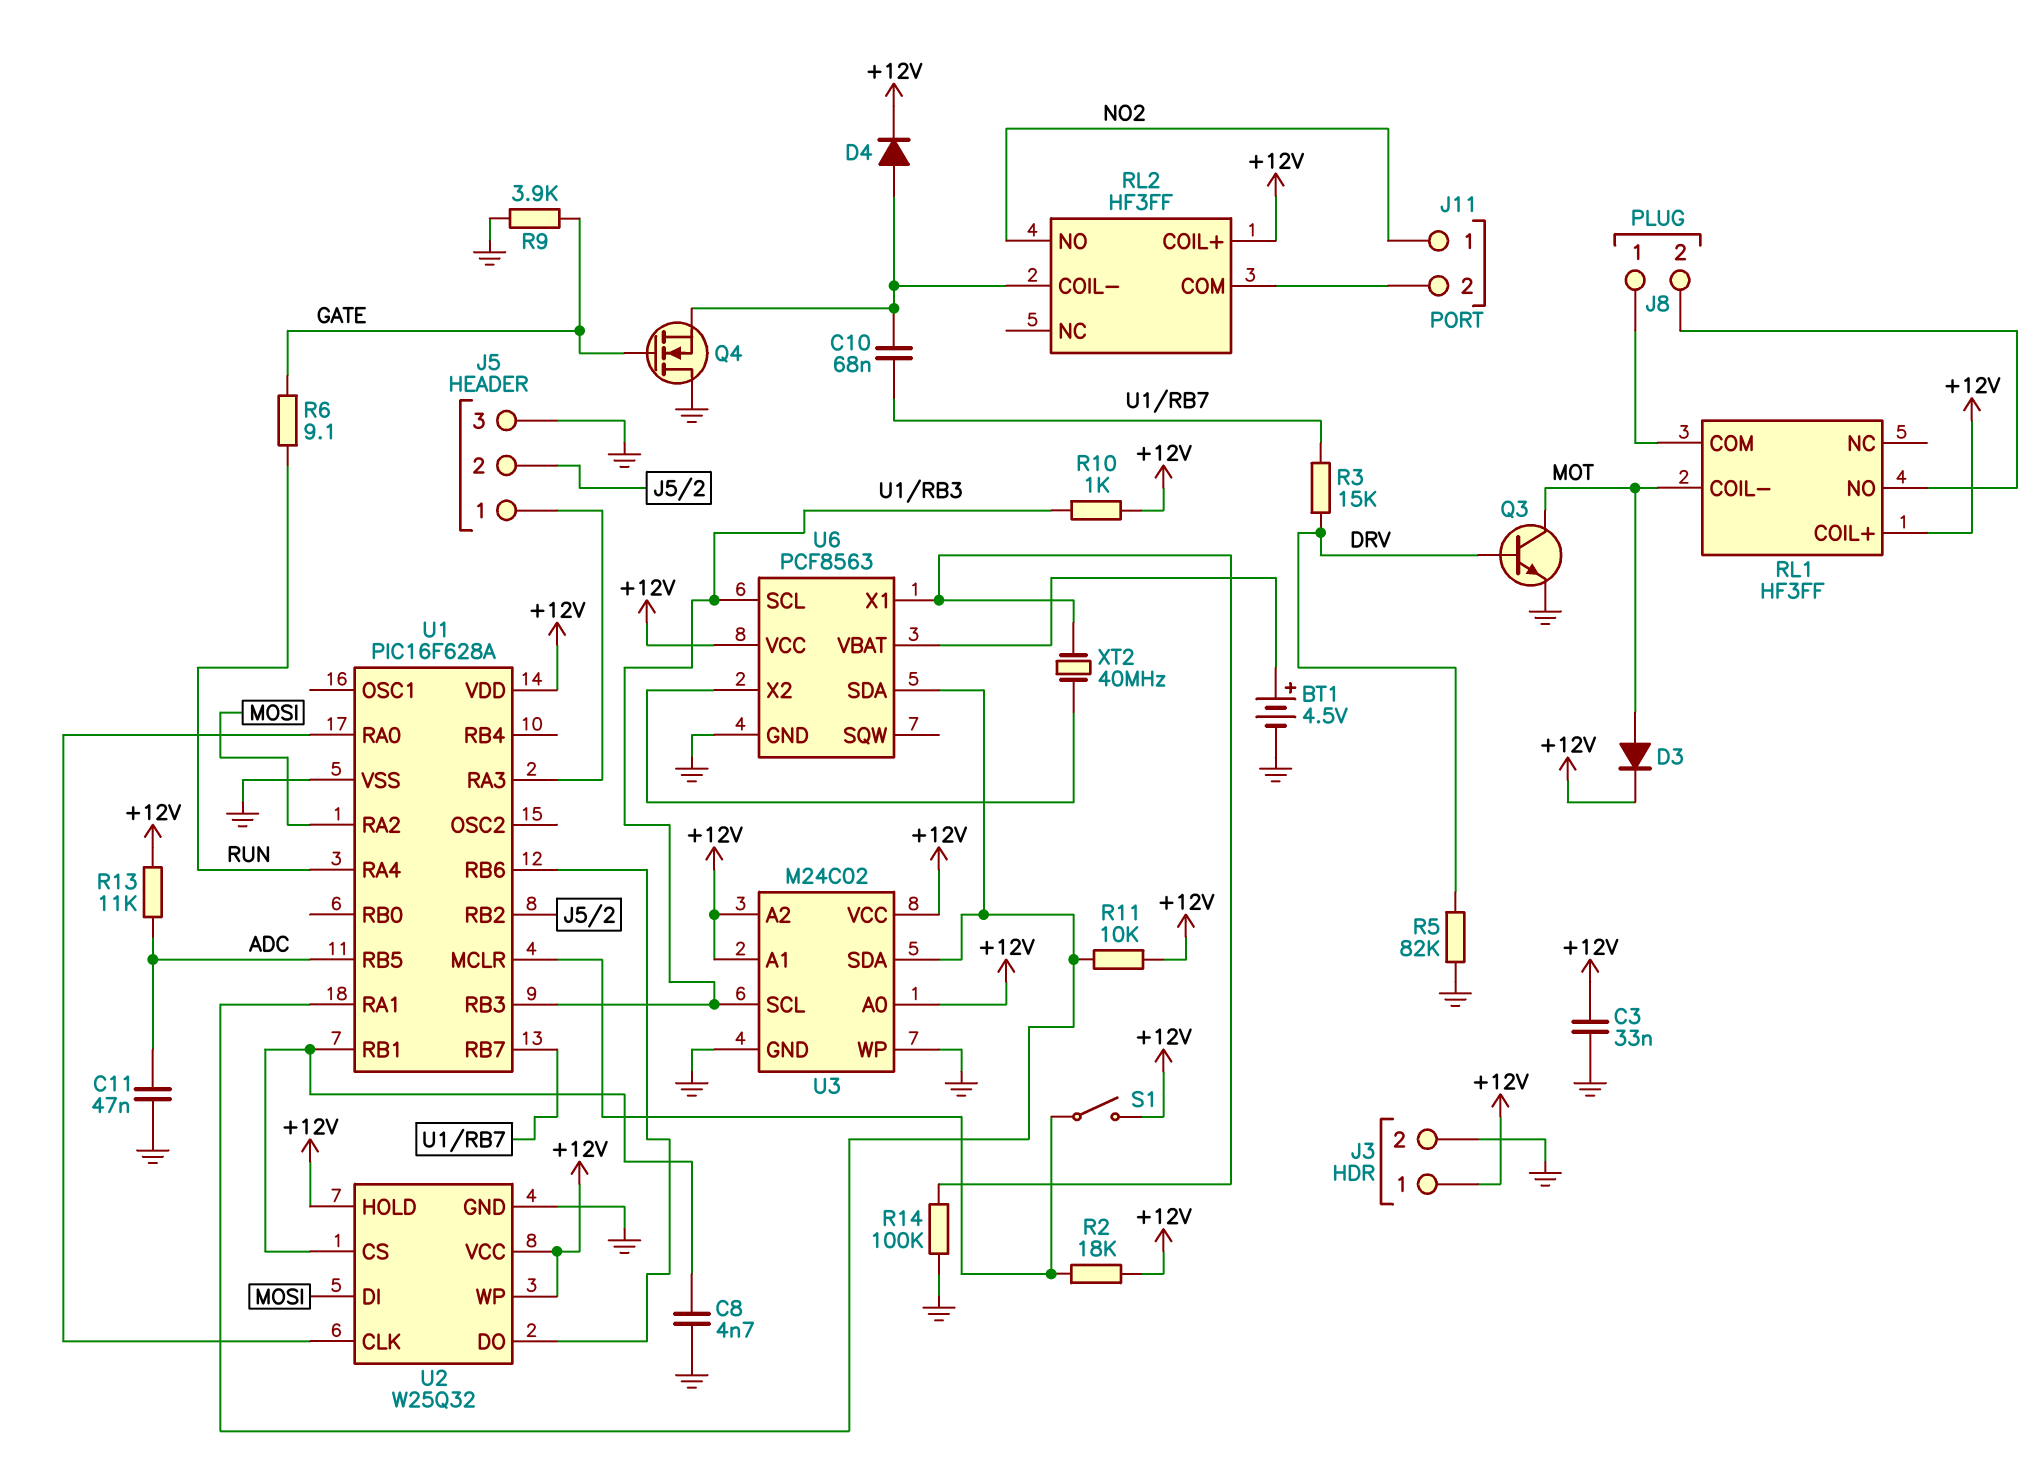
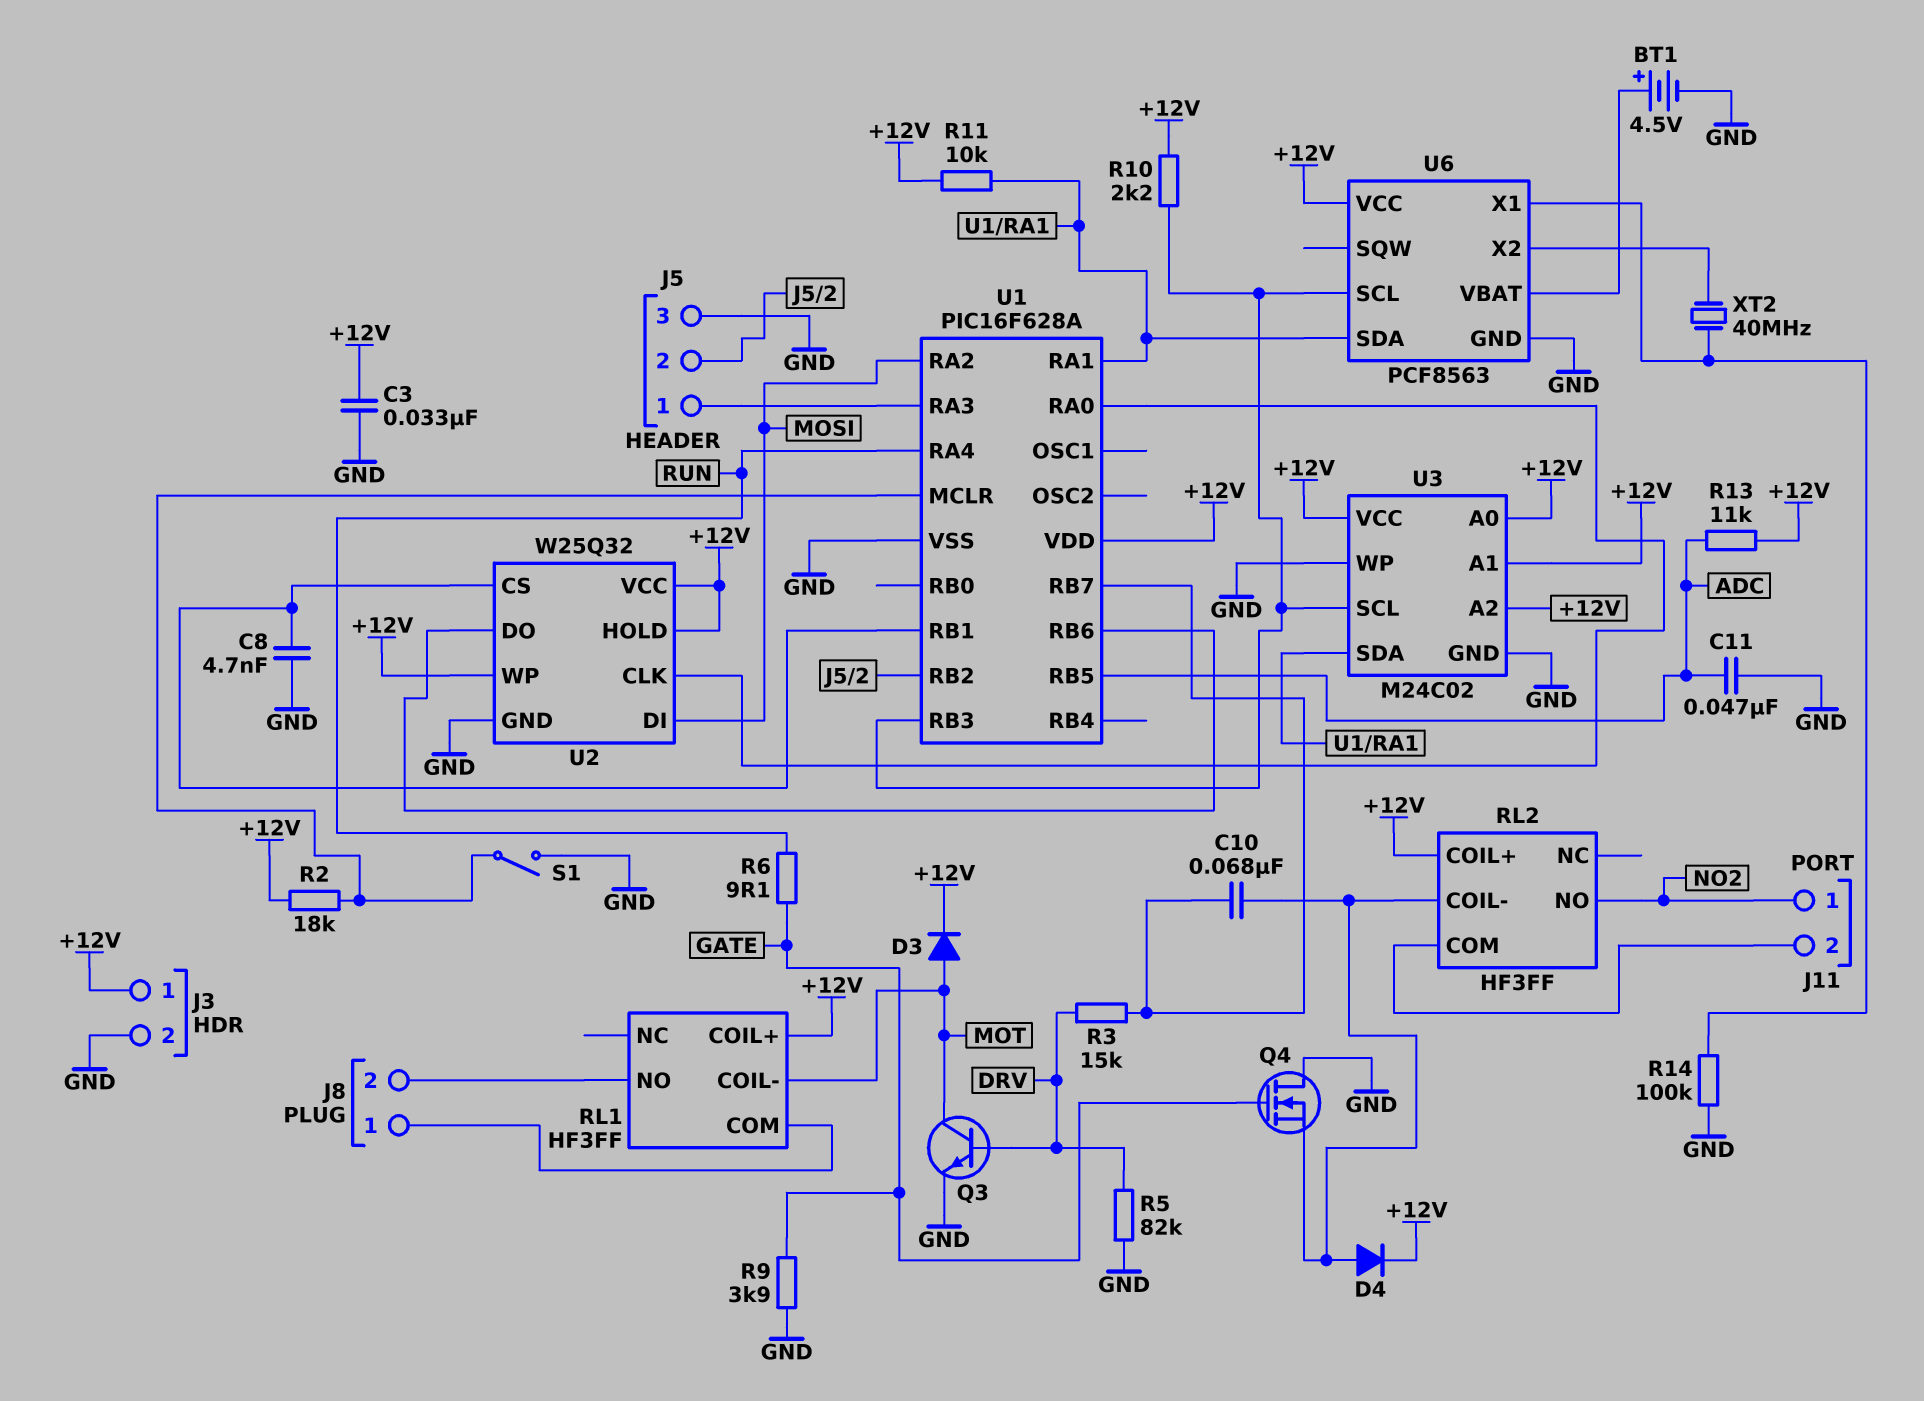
R10: 1k (+12V, U1/RB3) -> 2.2k (+12V, U1/RB3)
S1: switch (+12V, U1/MCLR) -> switch (GND, U1/MCLR)

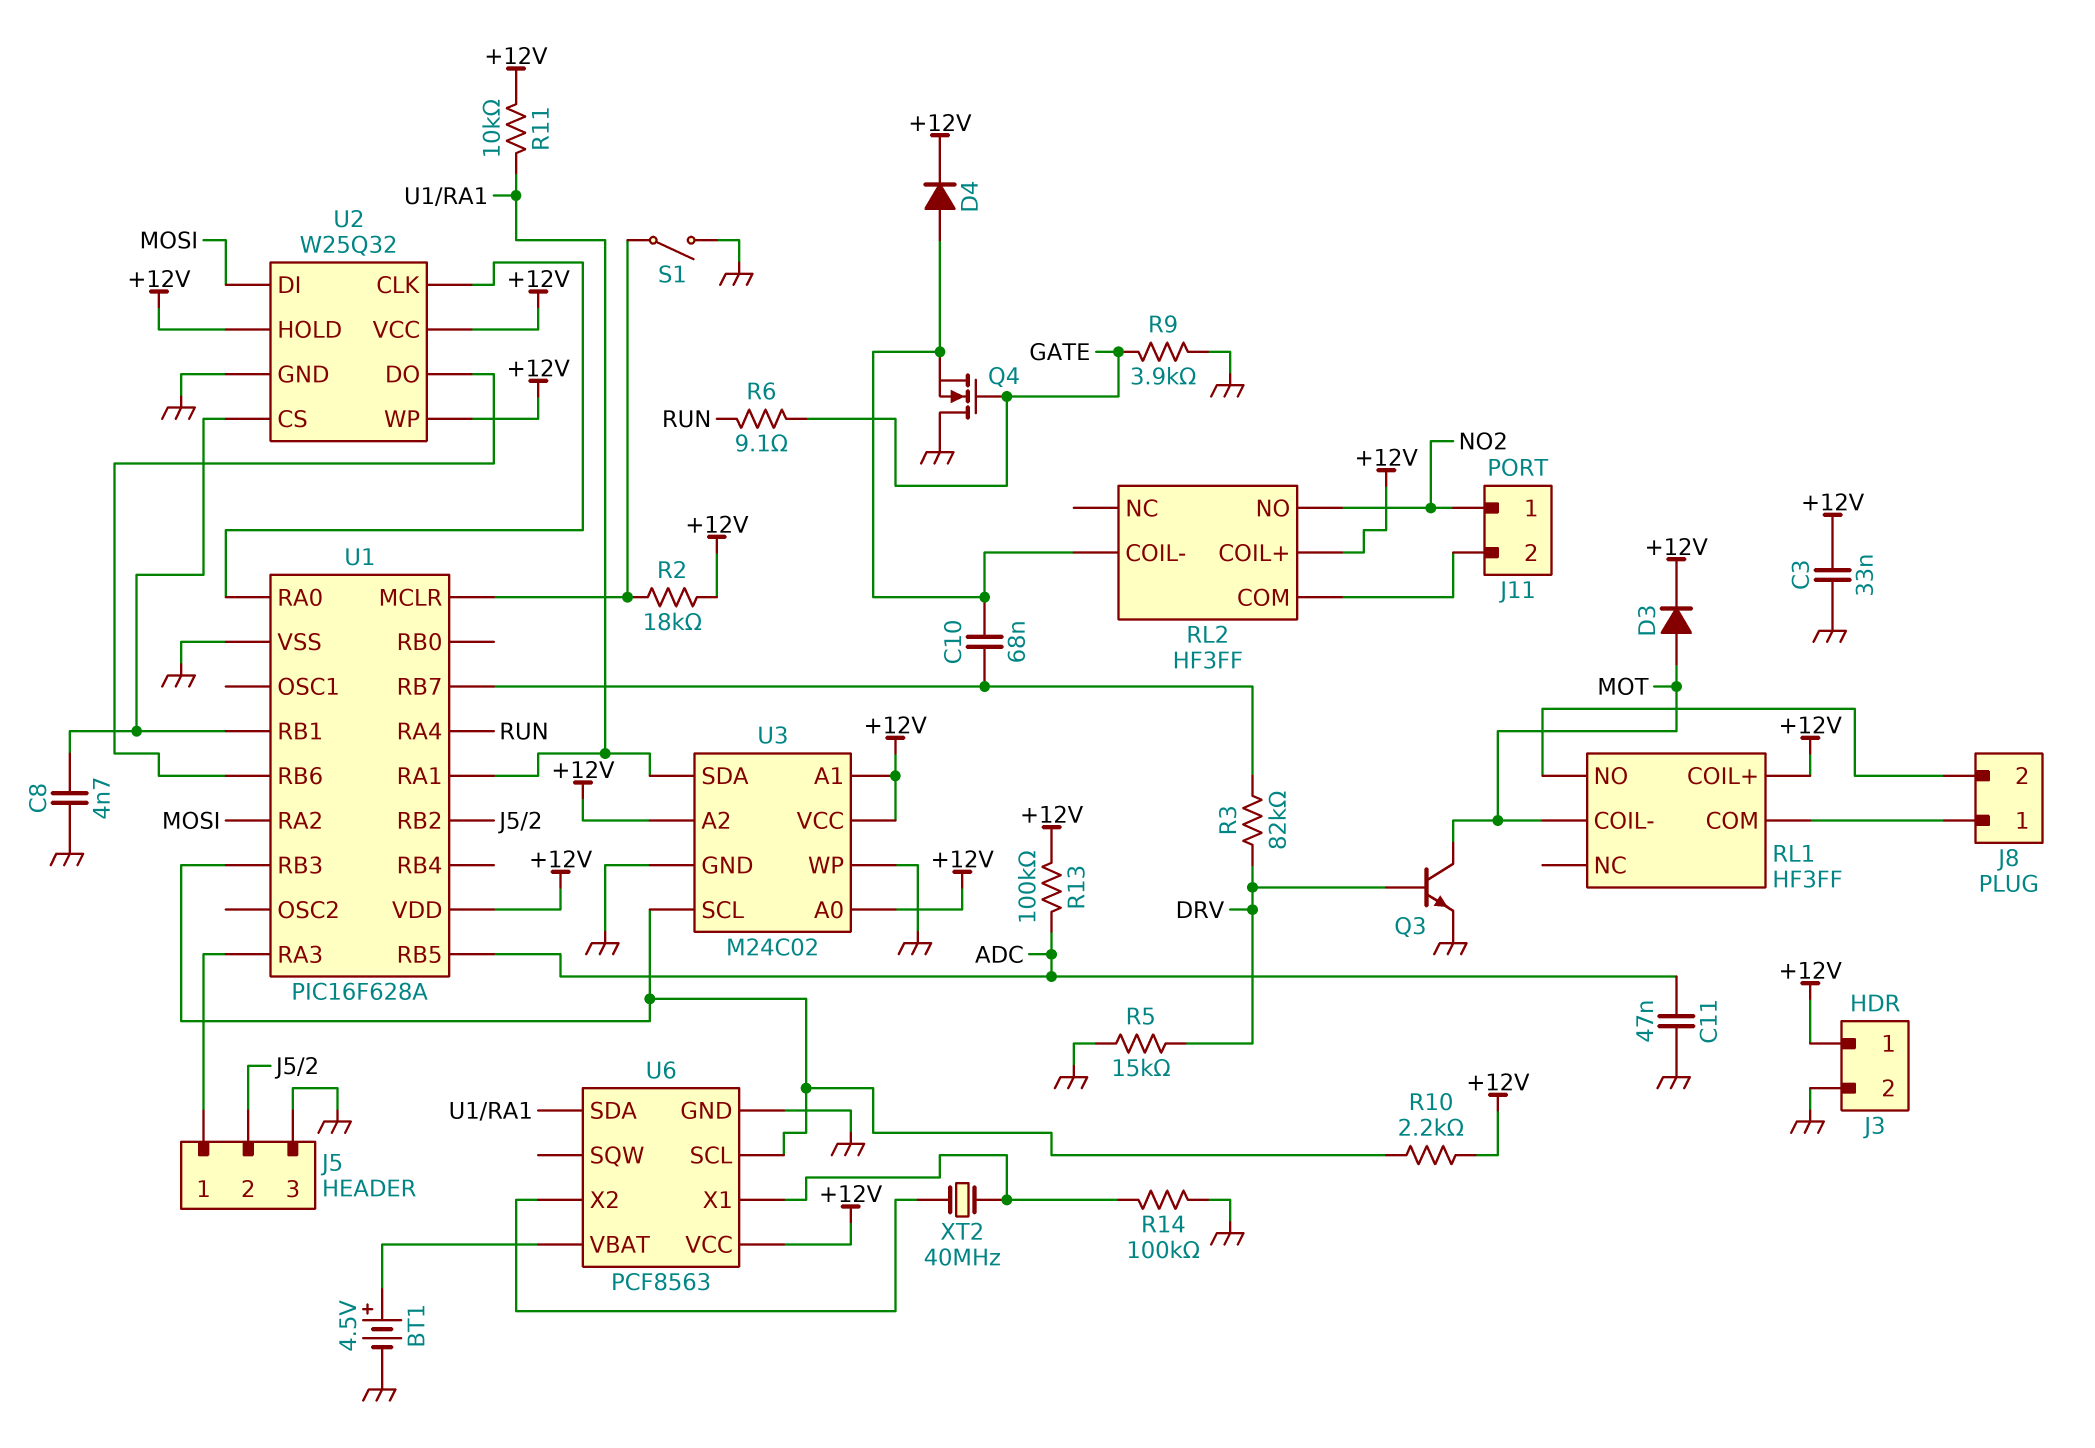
R3: 15k (DRV, U1/RB7) -> 82k (DRV, U1/RB7)
R5: 82k (DRV, GND) -> 15k (DRV, GND)
R13: 11k (+12V, ADC) -> 100k (+12V, ADC)

